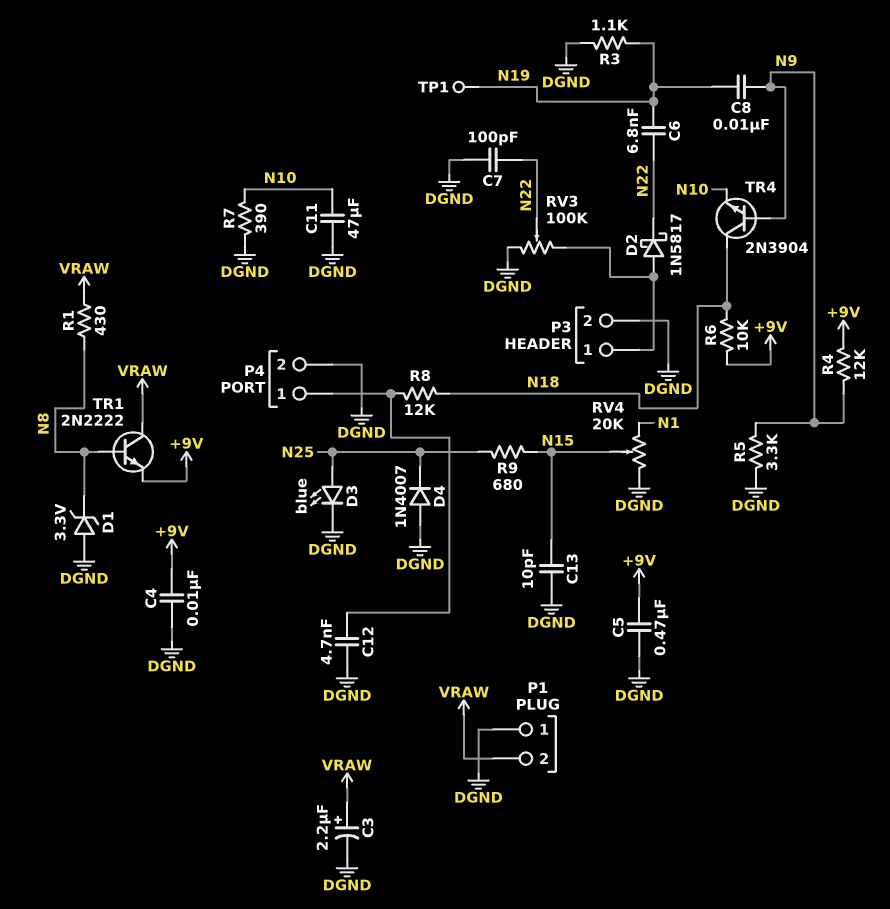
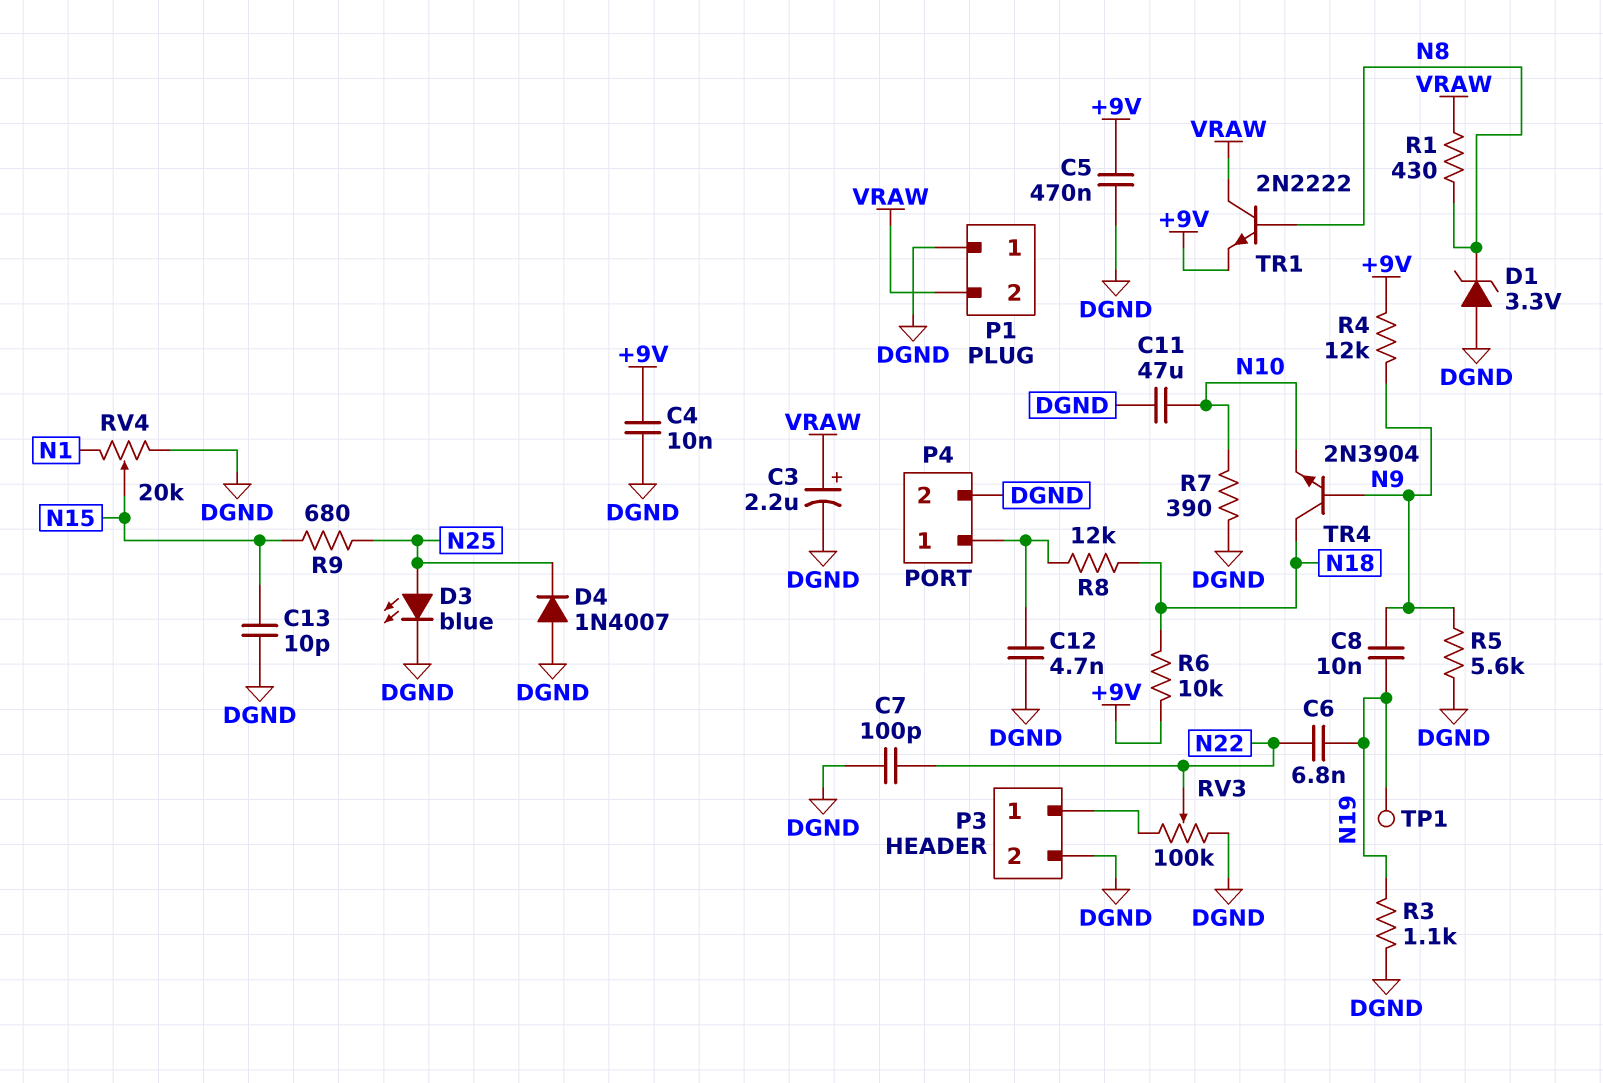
D2: schottky 1N5817 (A P3/1, K N22) -> none
R5: 3.3k (DGND, N9) -> 5.6k (DGND, N9)

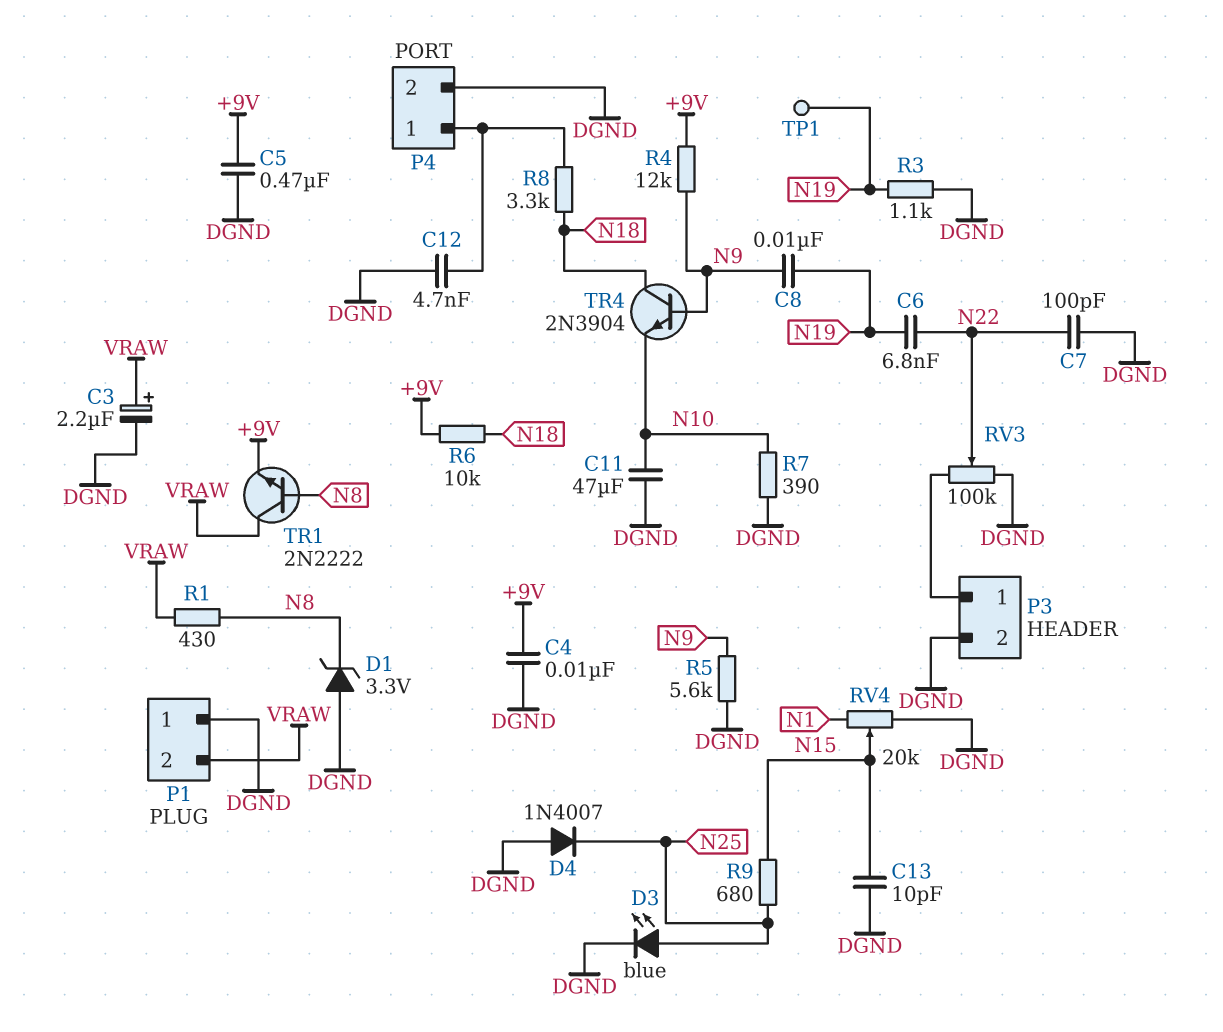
R8: 12k (N18, P4/1) -> 3.3k (N18, P4/1)

